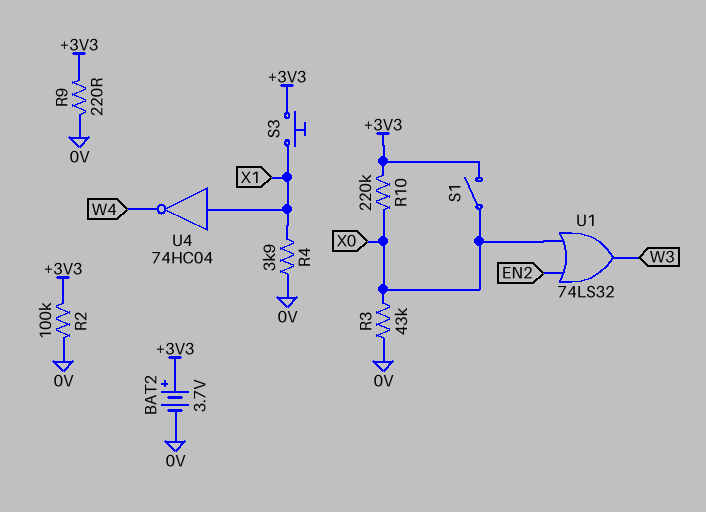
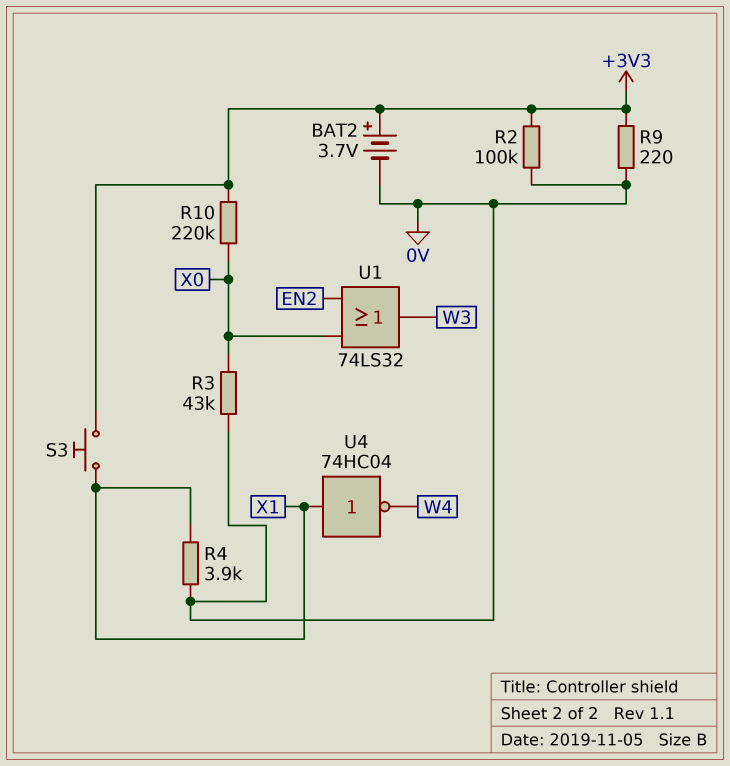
S1: switch (+3V3, X0) -> none

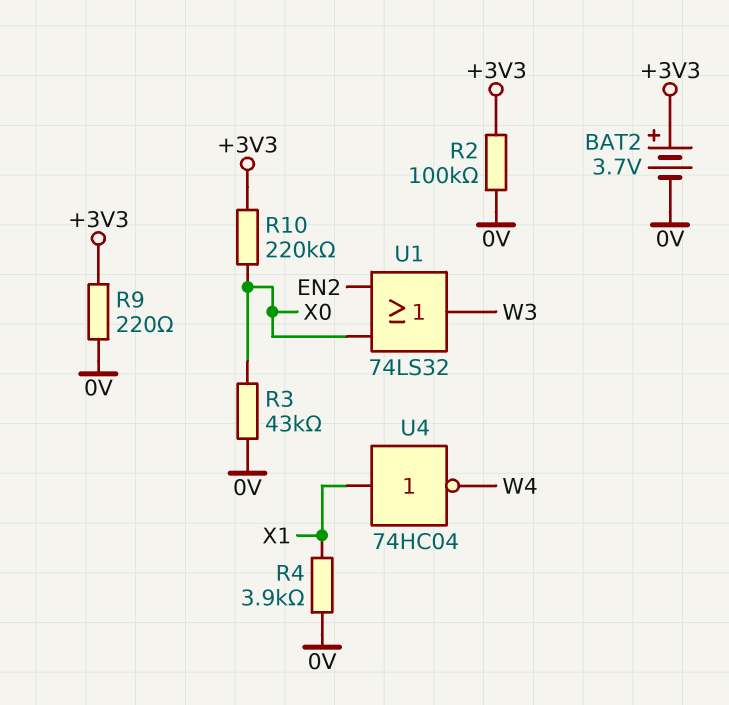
S3: button (+3V3, X1) -> none

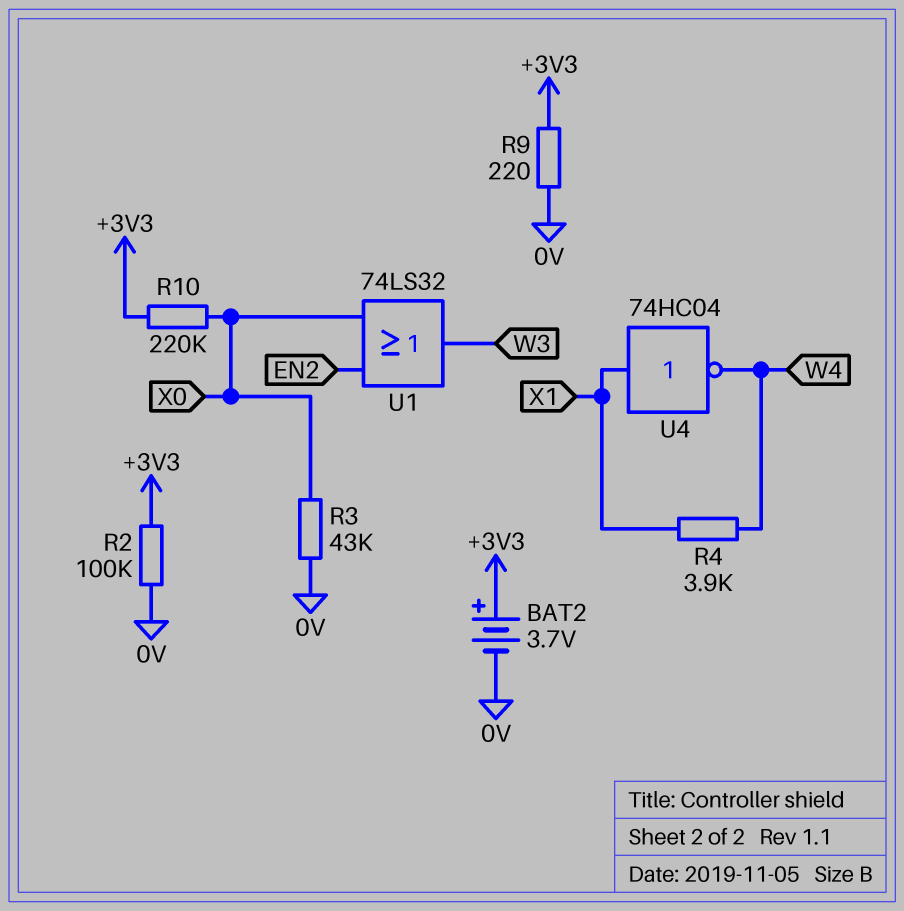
R4: 3.9k (0V, X1) -> 3.9k (W4, X1)

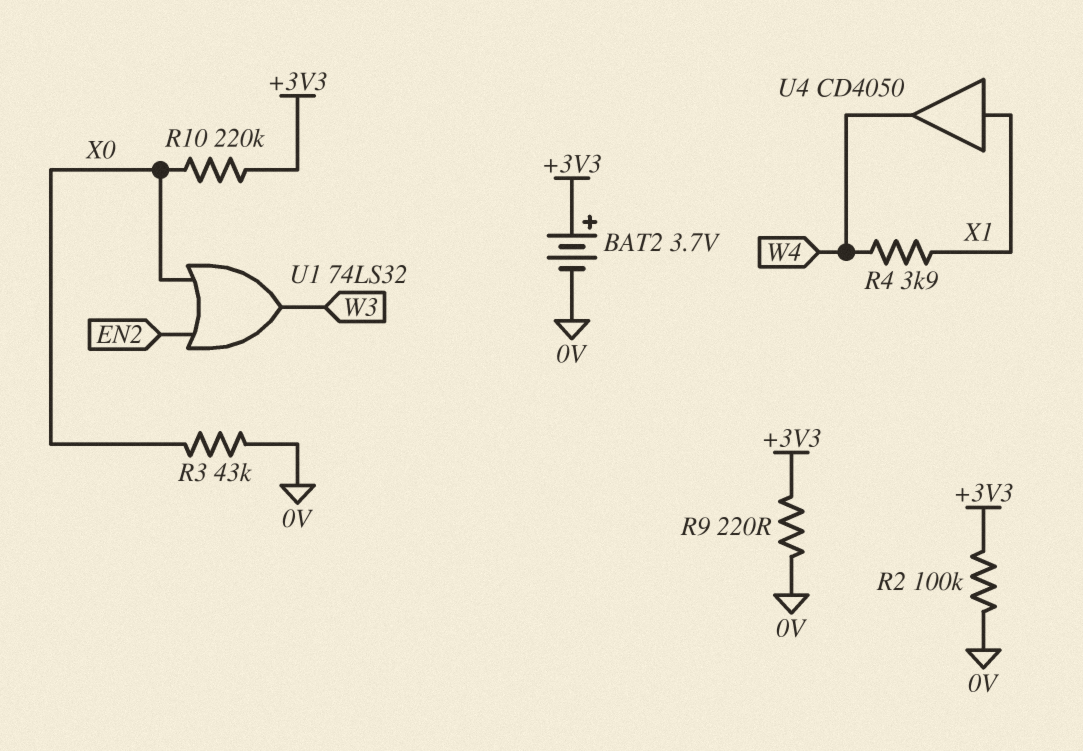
U4: NOT 74HC04 (in X1, out W4) -> buffer CD4050 (in X1, out W4)

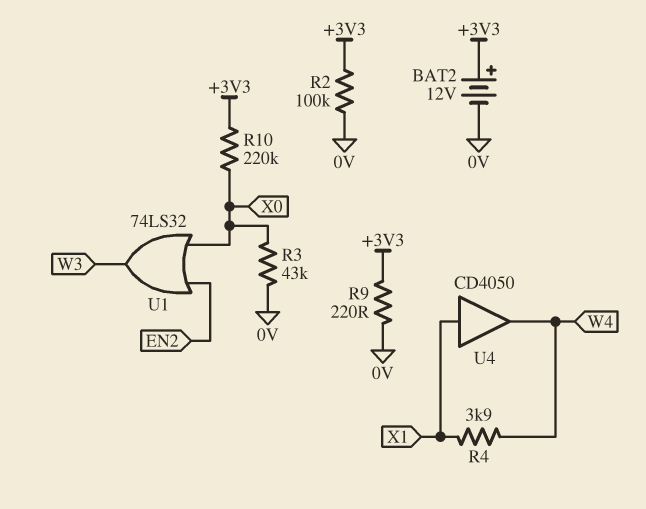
BAT2: 3.7V (plus +3V3, minus 0V) -> 12V (plus +3V3, minus 0V)

